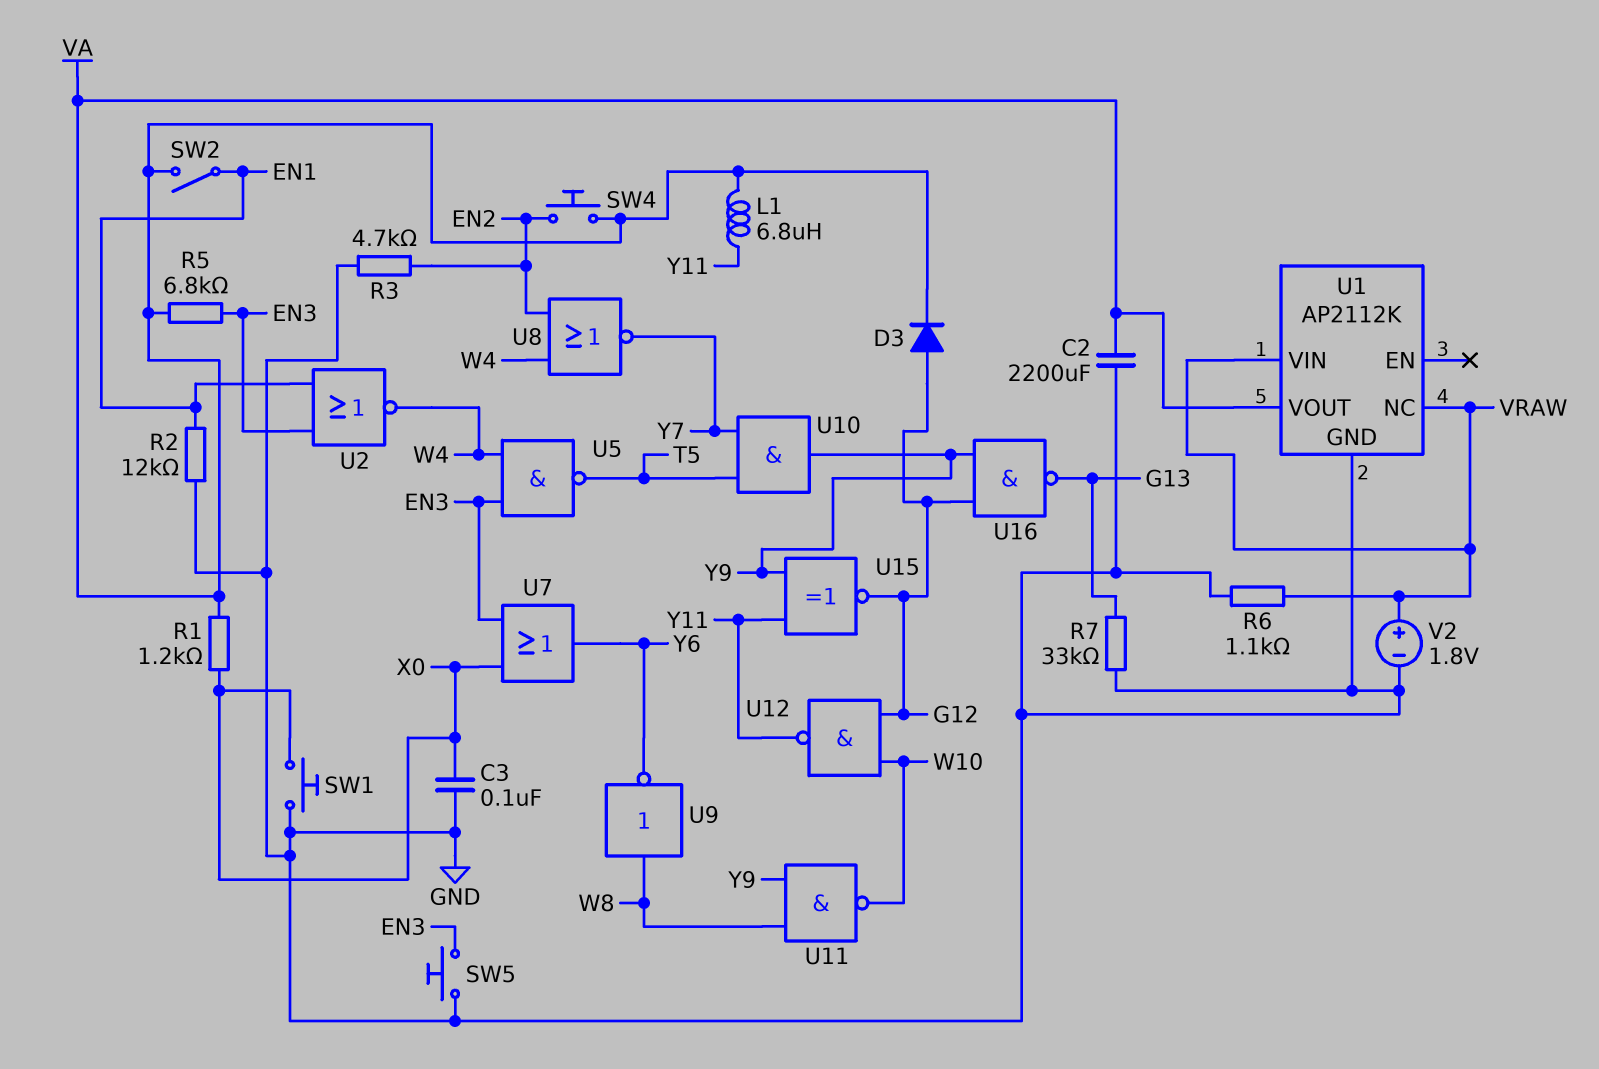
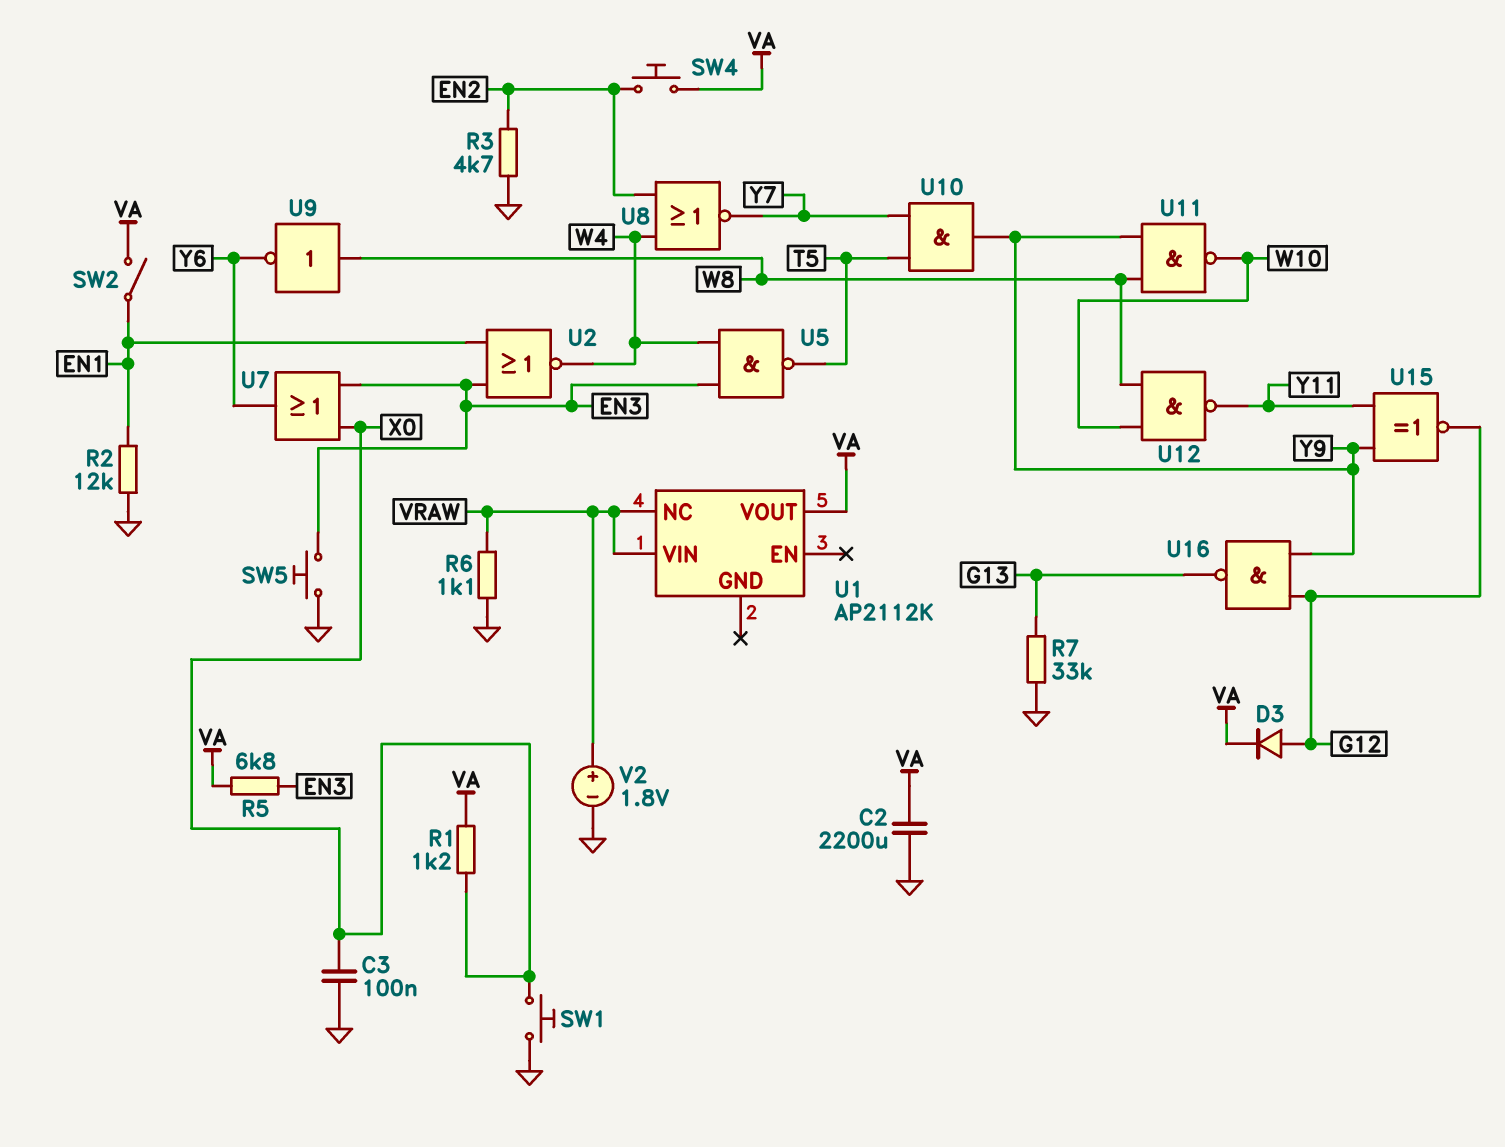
L1: 6.8uH (VA, Y11) -> none
U1 pin GND: GND -> none
U12: NAND (in G12, in W10, out Y11) -> NAND (in W8, in W10, out Y11)

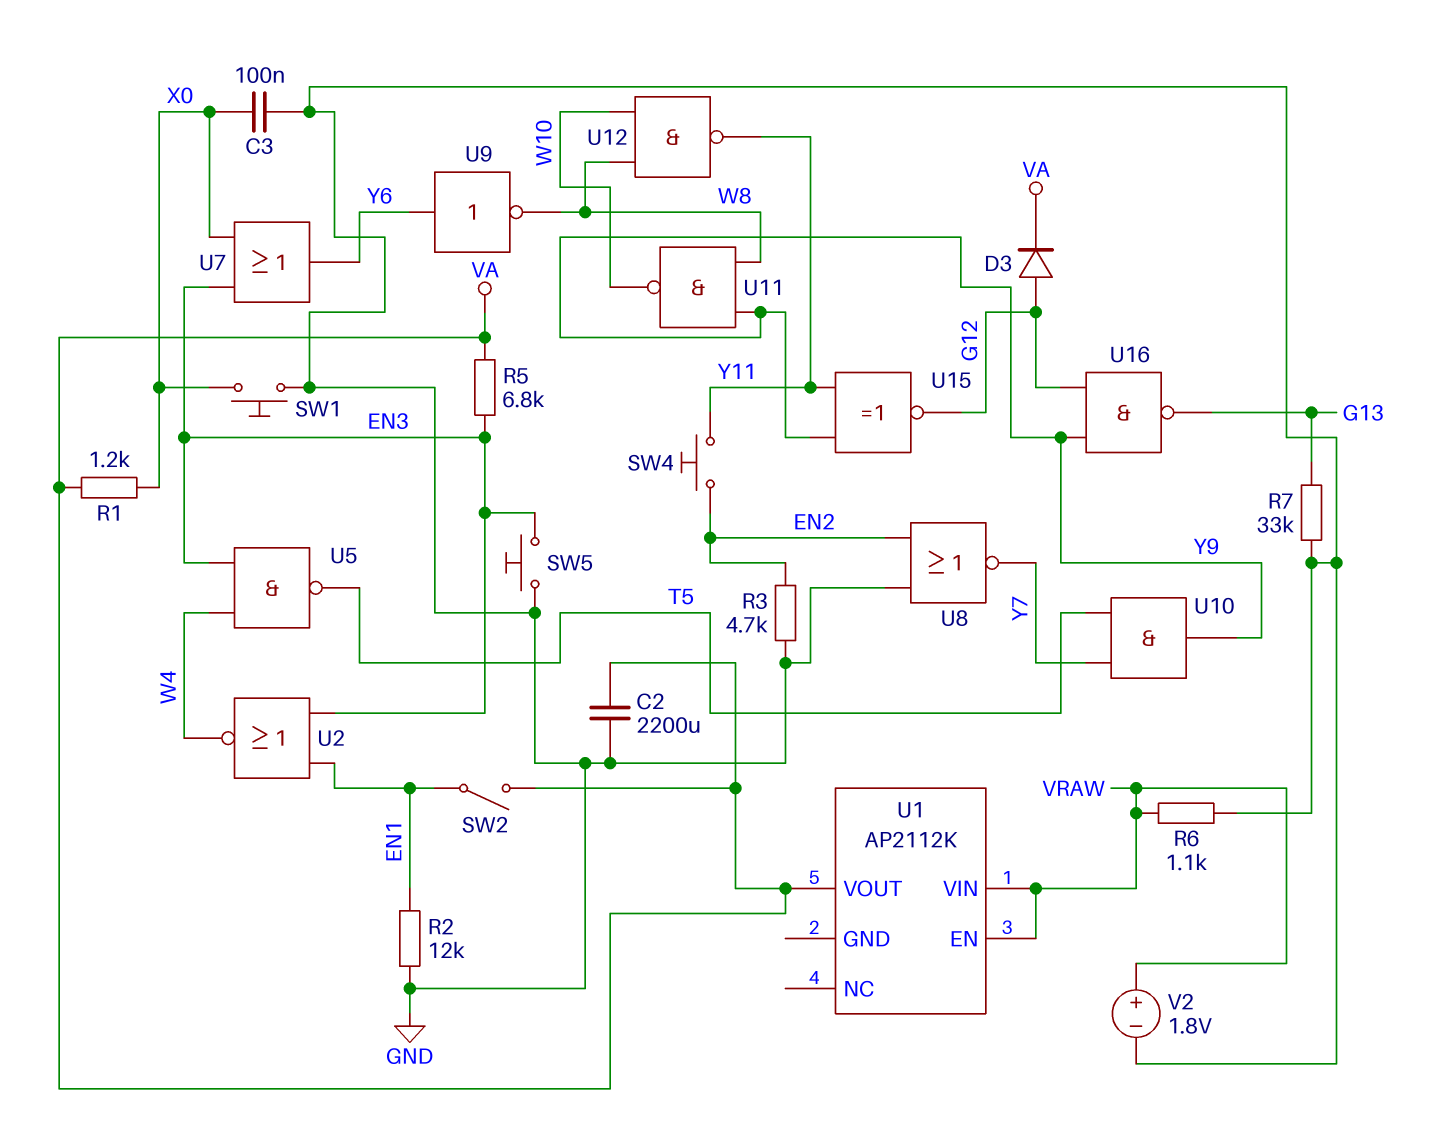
SW4: button (EN2, VA) -> button (EN2, Y11)
U1 pin EN: none -> VRAW
U1 pin NC: VRAW -> none
U8: NOR (in EN2, in W4, out Y7) -> NOR (in EN2, in GND, out Y7)
U9: NOT (in W8, out Y6) -> NOT (in Y6, out W8)

